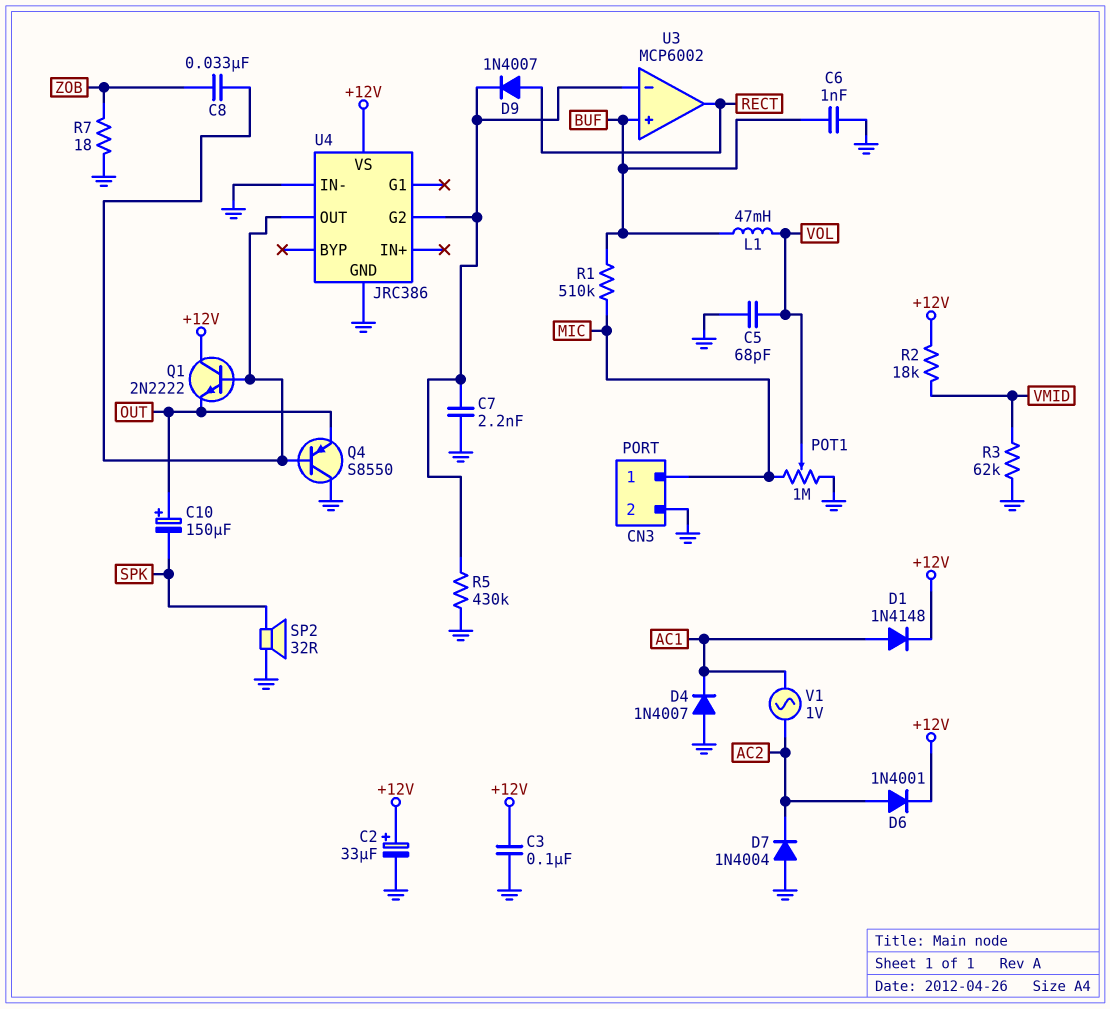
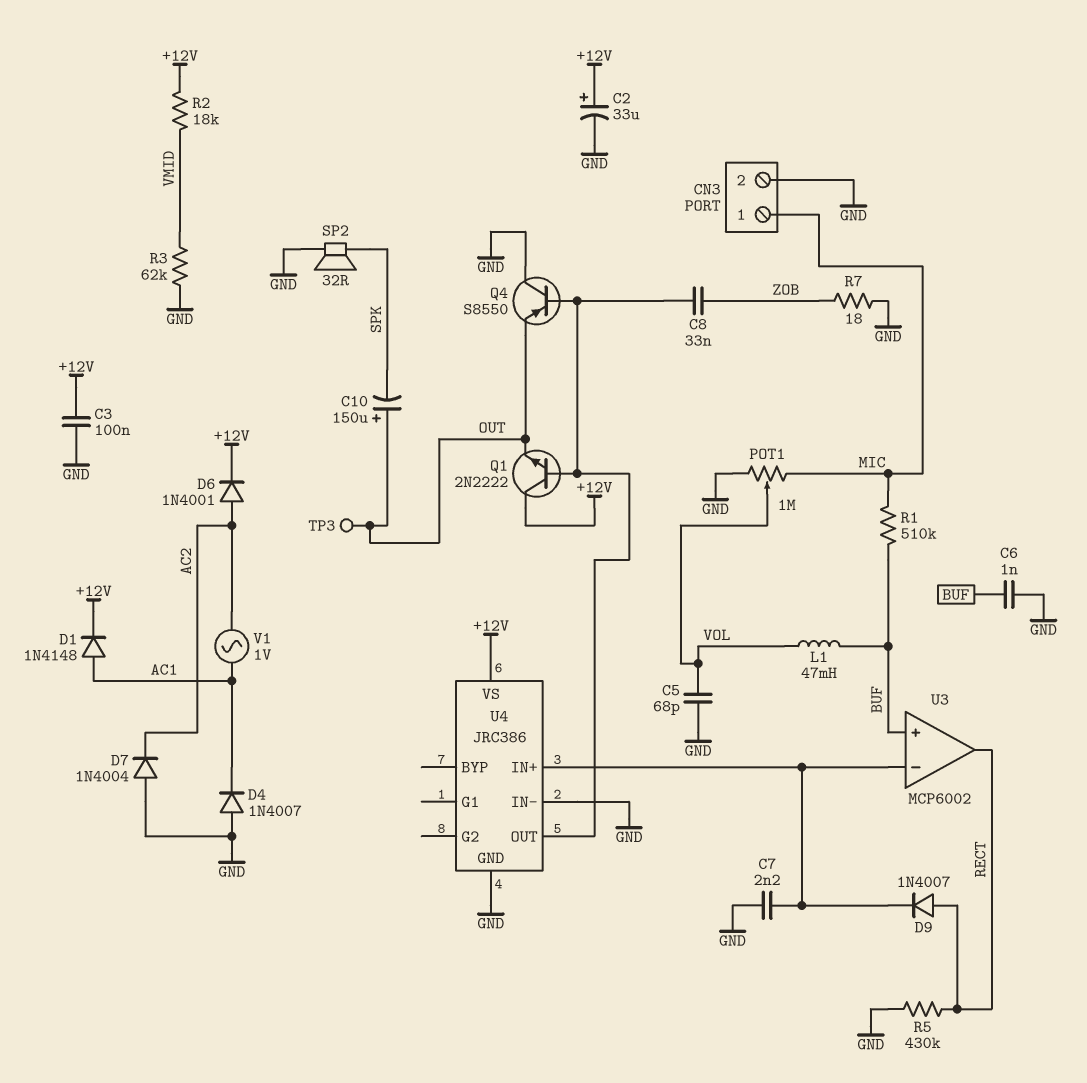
R5: 430k (GND, U3/in-) -> 430k (GND, RECT)
TP3: none -> test point (OUT)
U4 pin G2: U3/in- -> none
U4 pin IN+: none -> U3/in-

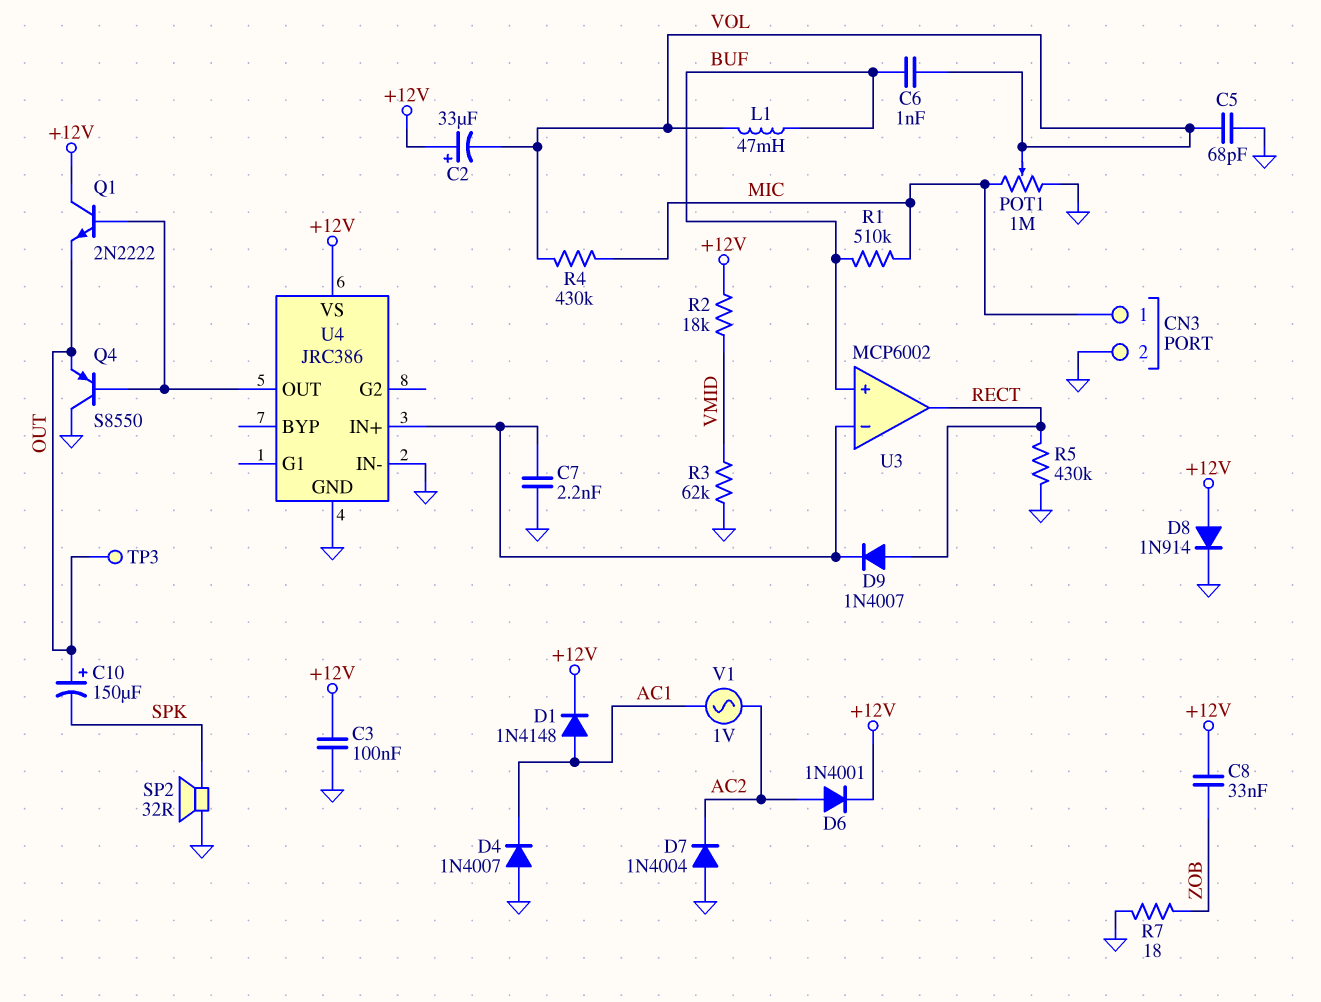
C2: 33uF (plus +12V, minus GND) -> 33uF (plus +12V, minus VOL)
C6: 1nF (BUF, GND) -> 1nF (BUF, VOL)
C8: 33nF (U4/OUT, ZOB) -> 33nF (+12V, ZOB)
D8: none -> diode 1N914 (A +12V, K GND)
R4: none -> 430k (MIC, VOL)

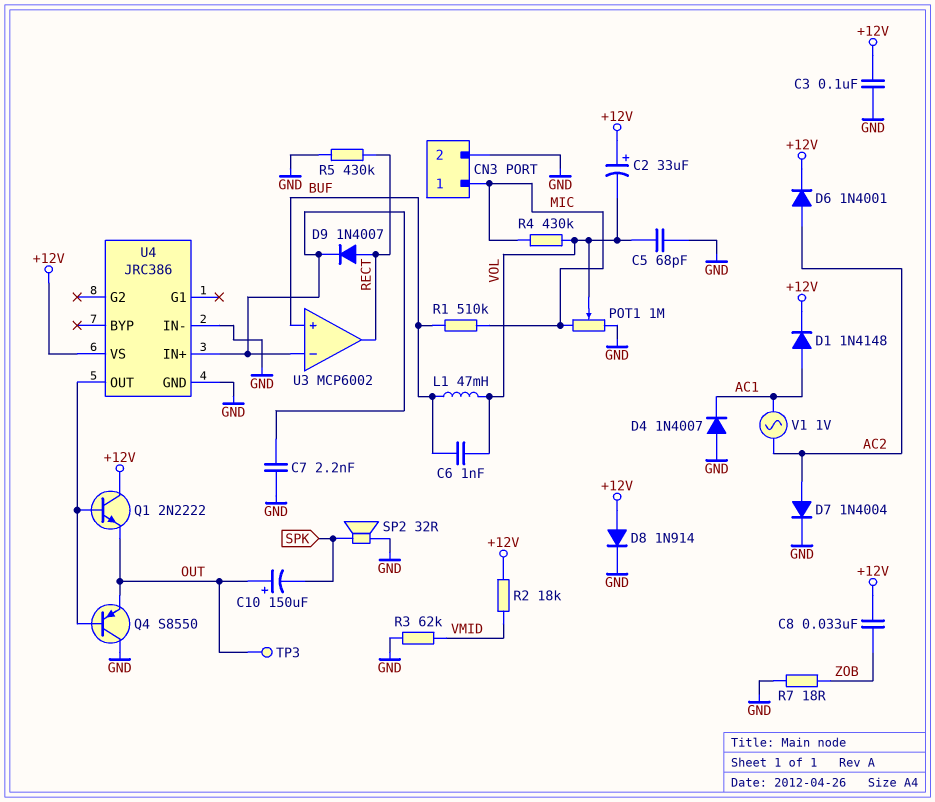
D7: diode 1N4004 (A GND, K AC2) -> diode 1N4004 (A AC2, K GND)

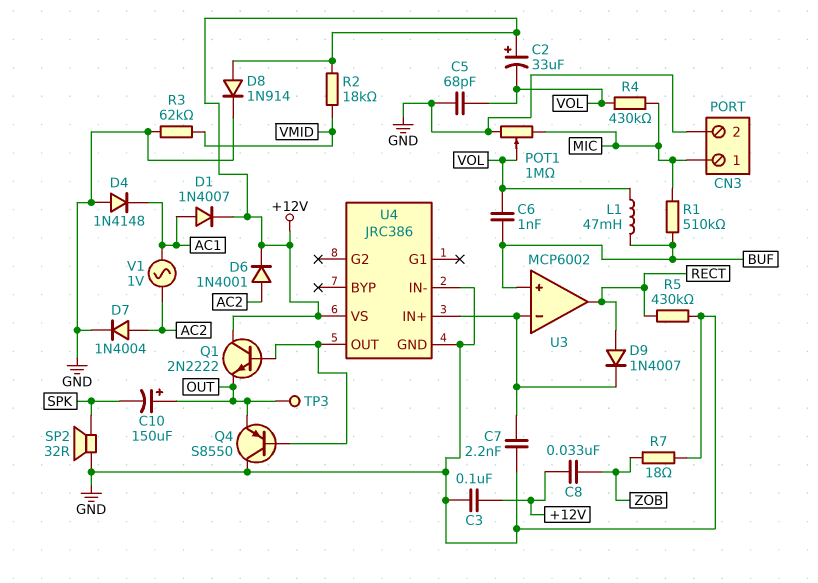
D1: diode 1N4148 (A AC1, K +12V) -> diode 1N4007 (A AC1, K +12V)
D4: diode 1N4007 (A GND, K AC1) -> diode 1N4148 (A GND, K AC1)

